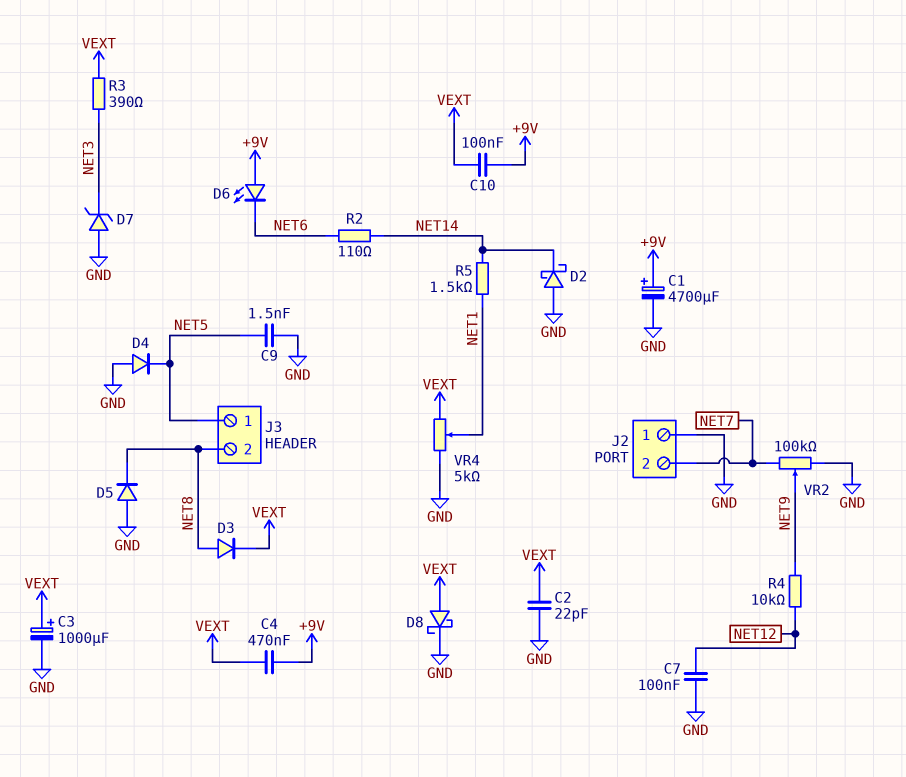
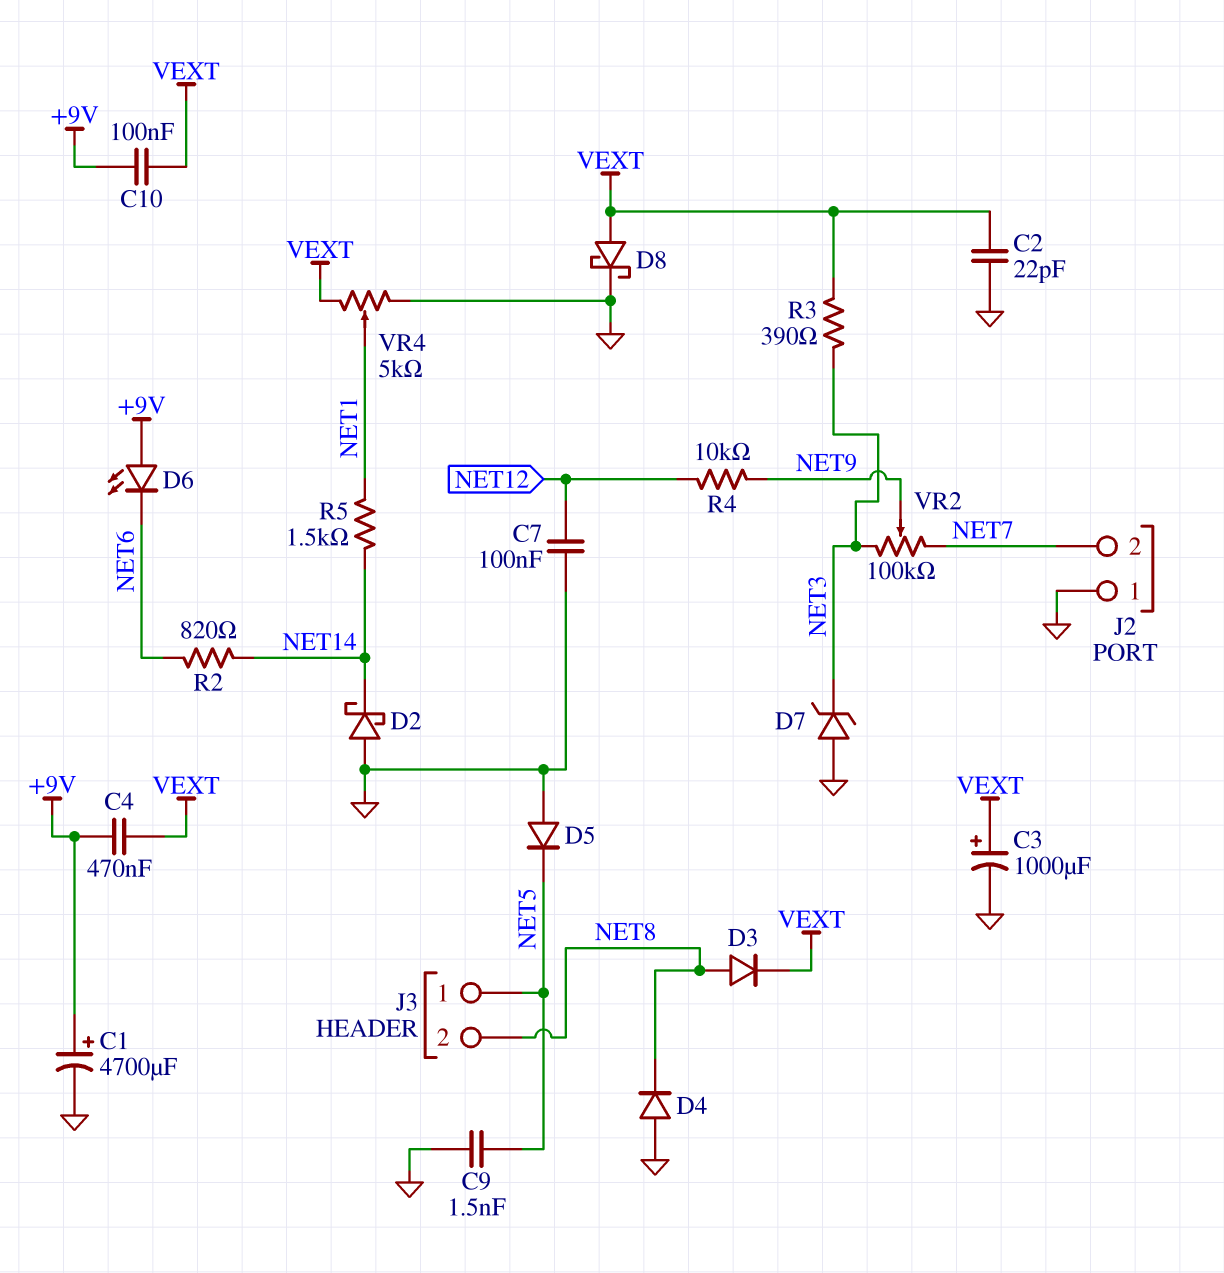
D4: diode (A GND, K NET5) -> diode (A GND, K NET8)
D5: diode (A GND, K NET8) -> diode (A GND, K NET5)
R2: 110 (NET6, NET14) -> 820 (NET6, NET14)
VR2: 100k (GND, NET7, wiper NET9) -> 100k (NET3, NET7, wiper NET9)

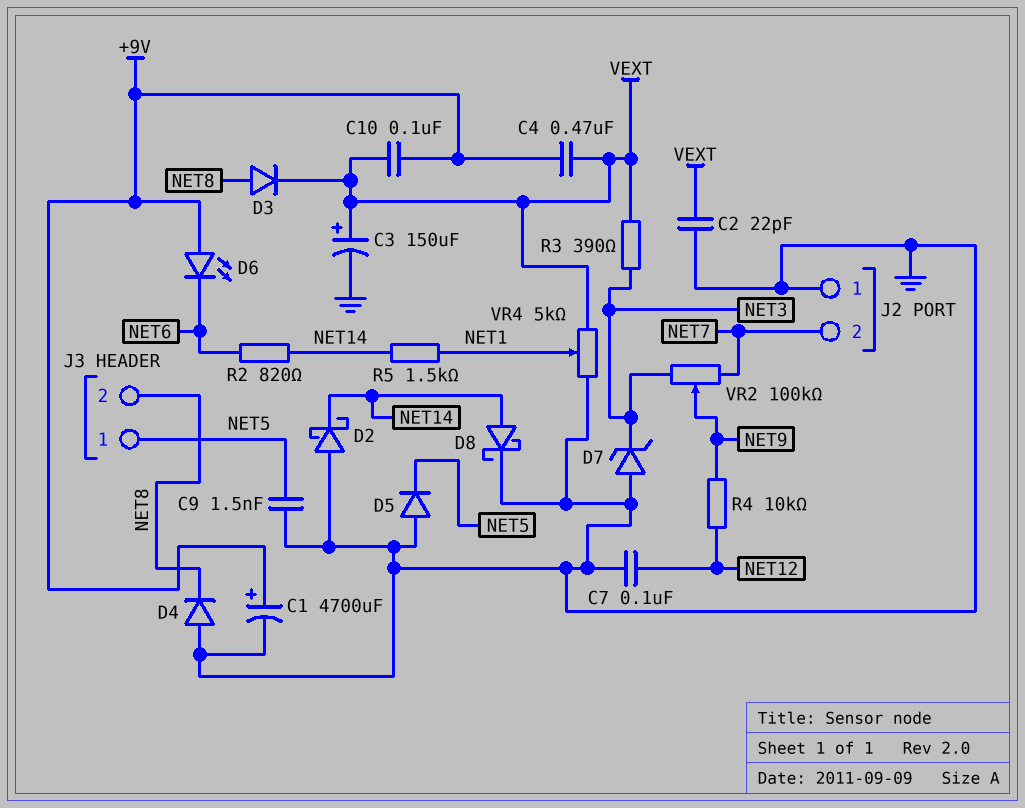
C3: 1000uF (plus VEXT, minus GND) -> 150uF (plus VEXT, minus GND)
D8: schottky (A VEXT, K GND) -> schottky (A NET14, K GND)

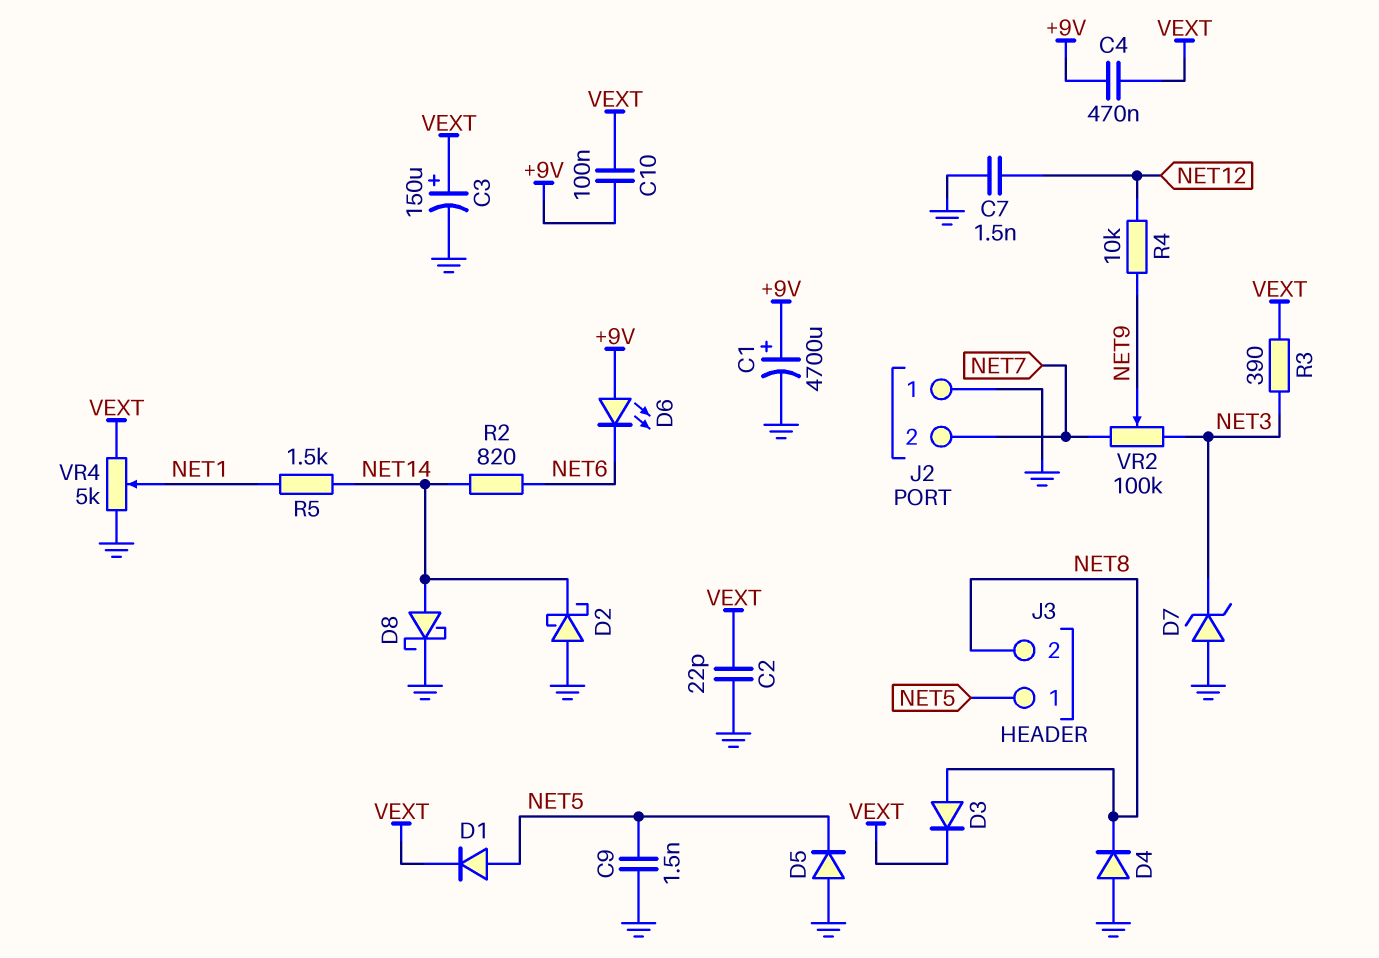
C7: 100nF (GND, NET12) -> 1.5nF (GND, NET12)
D1: none -> diode (A NET5, K VEXT)

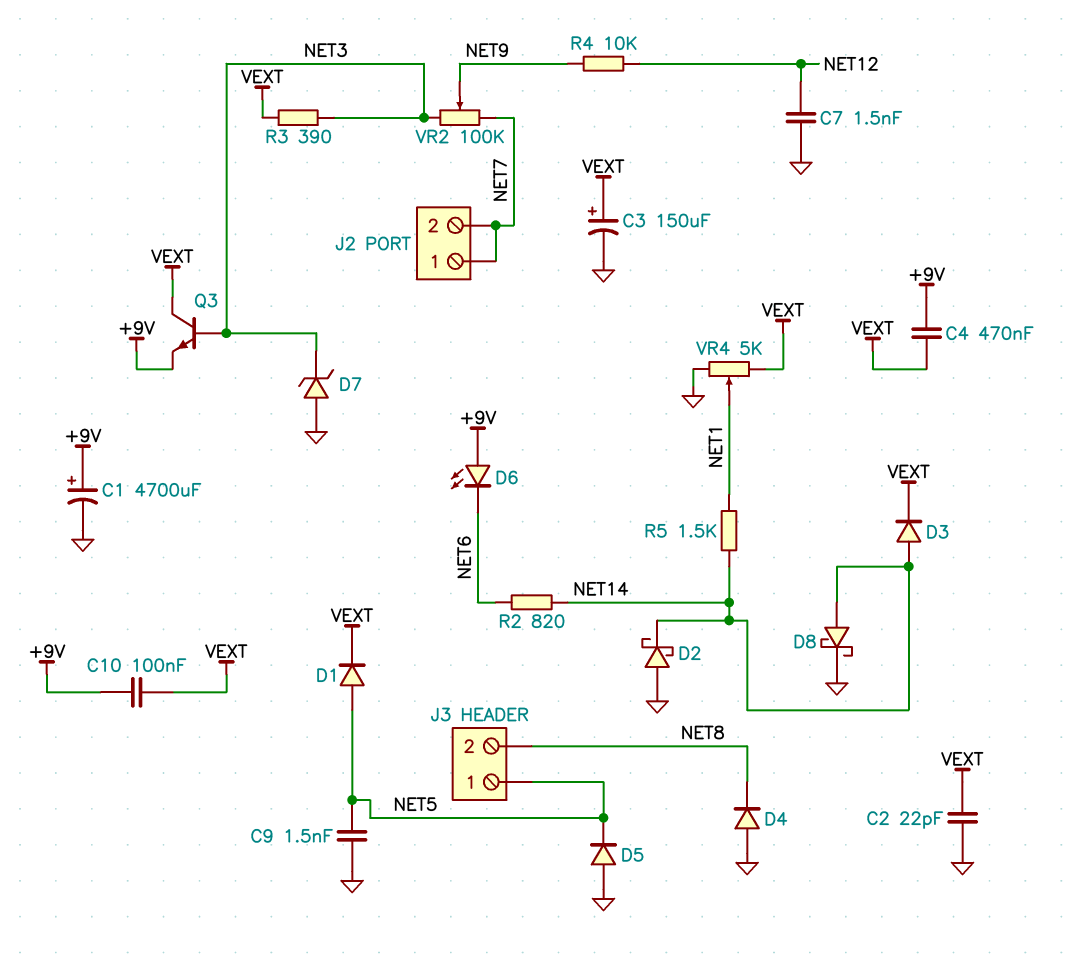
D3: diode (A NET8, K VEXT) -> diode (A NET14, K VEXT)
J2 pin 1: GND -> NET7
Q3: none -> NPN (B NET3, C VEXT, E +9V)

